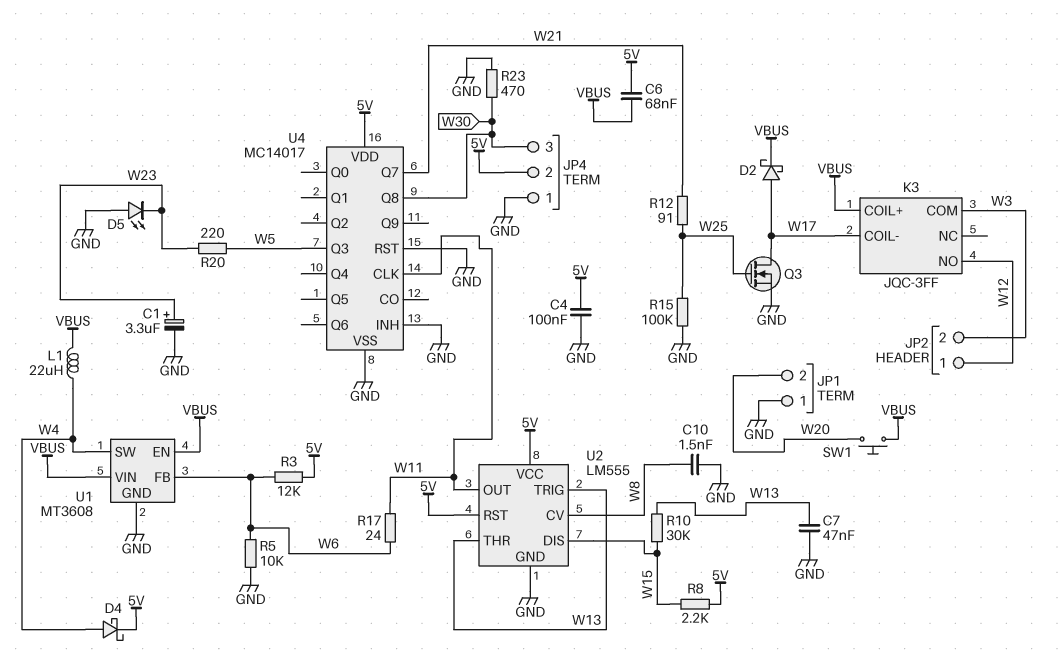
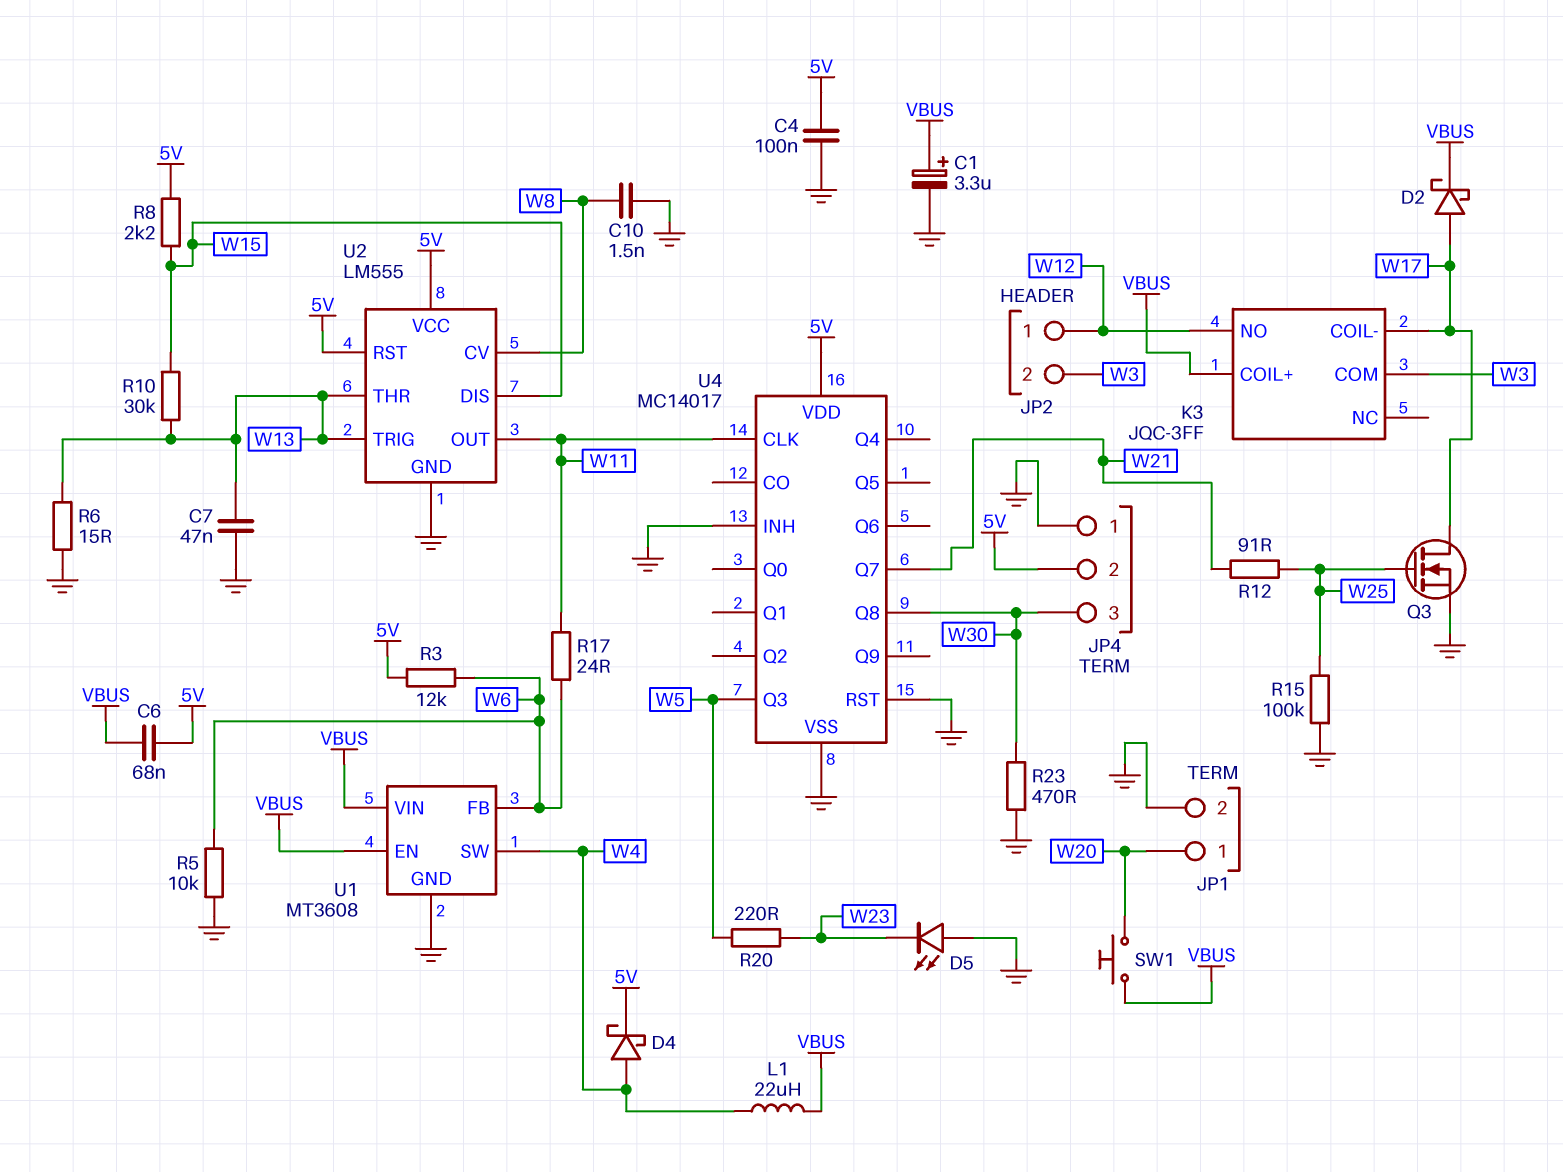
C1: 3.3uF (plus W23, minus GND) -> 3.3uF (plus VBUS, minus GND)
JP1 pin 1: GND -> W20
JP1 pin 2: W20 -> GND
R6: none -> 15 (GND, W13)

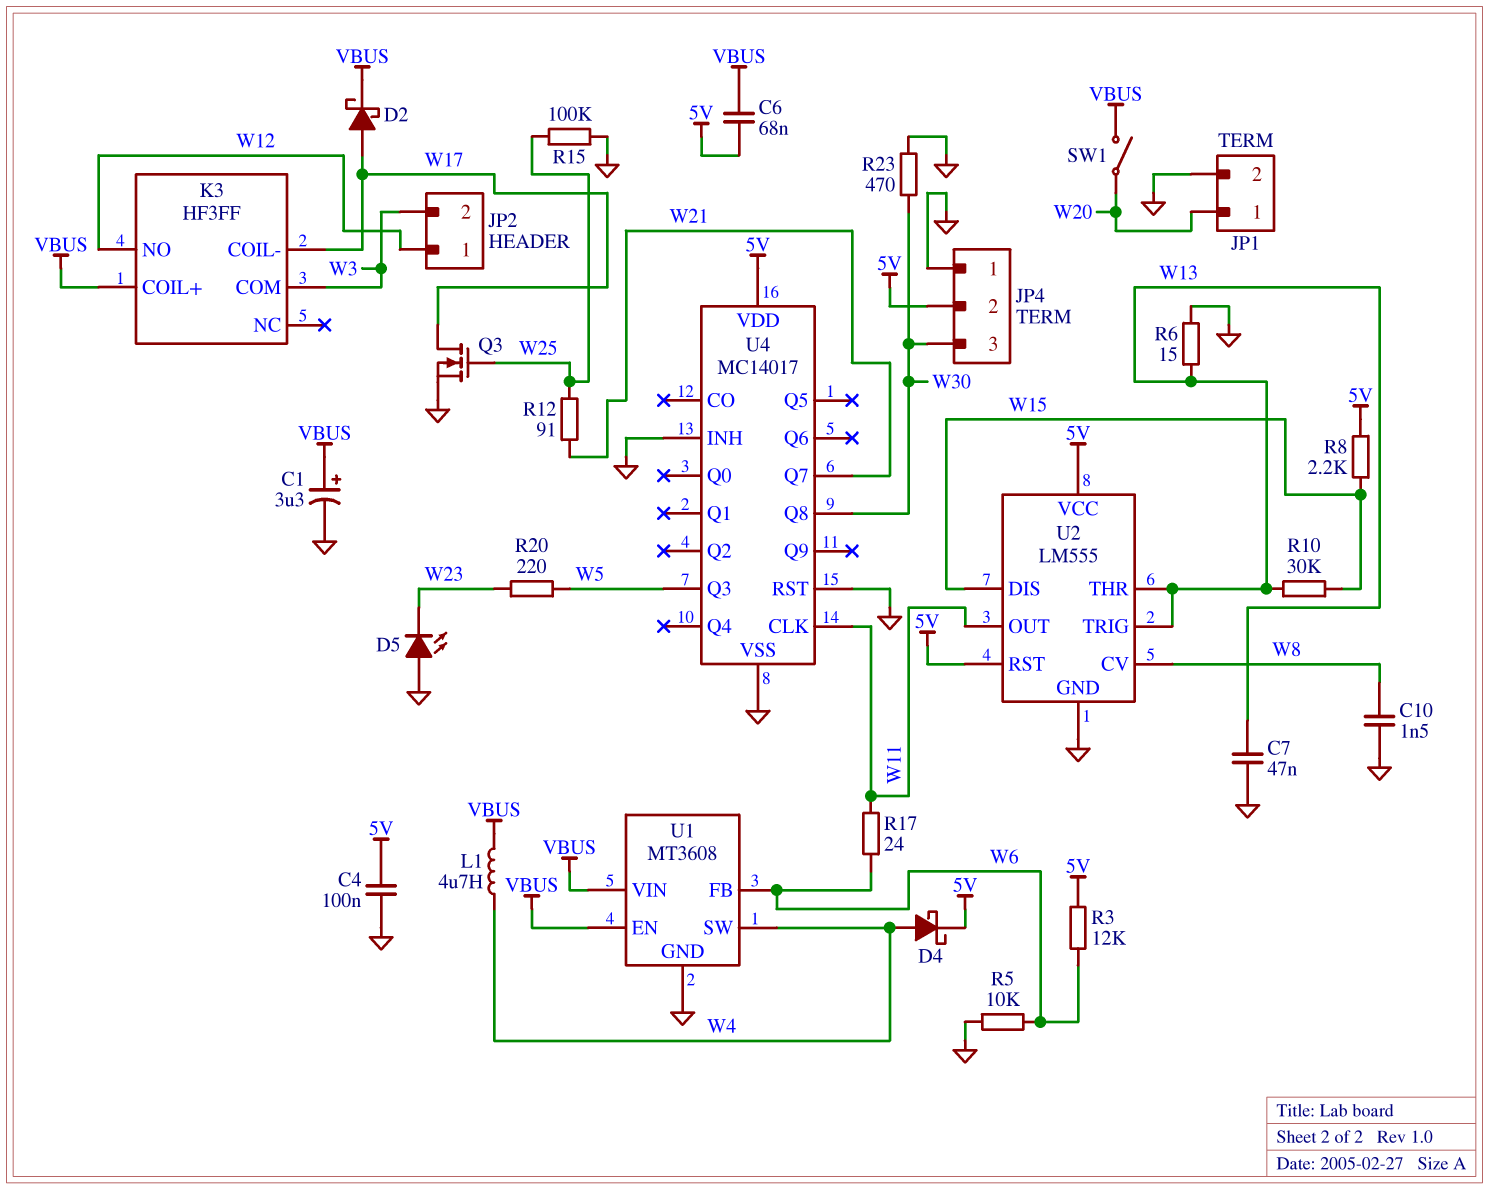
K3: JQC-3FF -> HF3FF
L1: 22uH (VBUS, W4) -> 4.7uH (VBUS, W4)
SW1: button (VBUS, W20) -> switch (VBUS, W20)

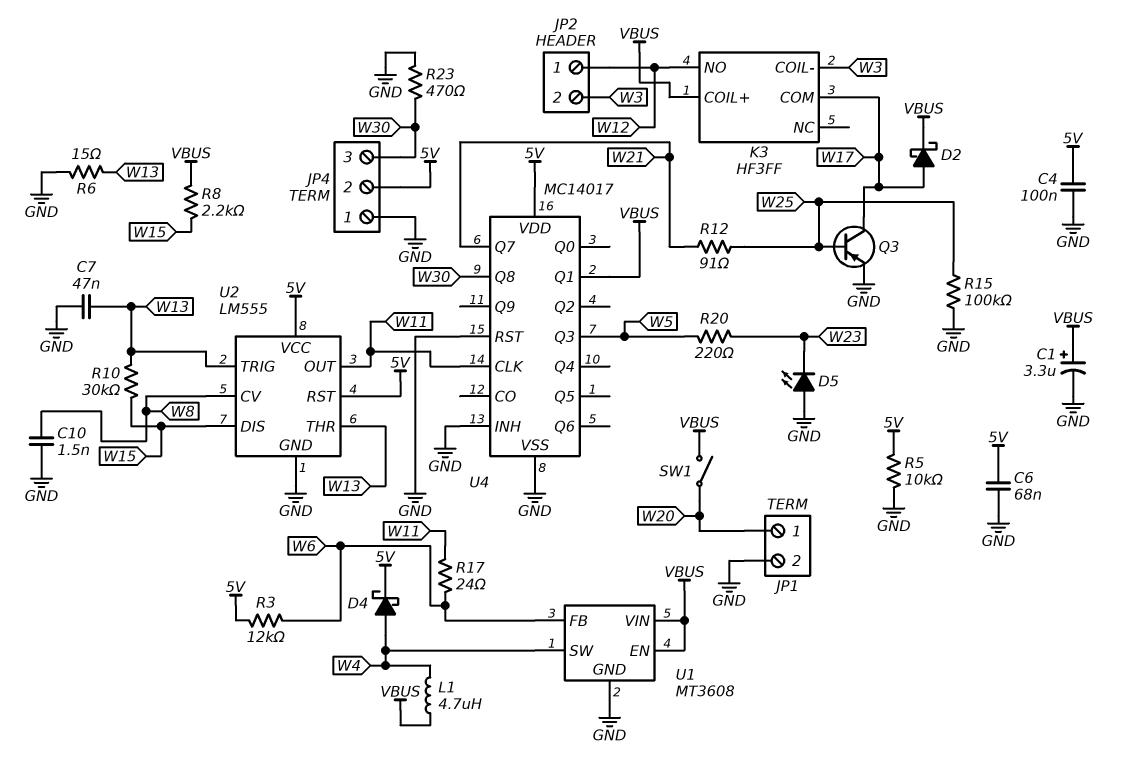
C6: 68nF (5V, VBUS) -> 68nF (5V, GND)
K3 pin COIL-: W17 -> W3
K3 pin COM: W3 -> W17
Q3: NMOS (G W25, D W17, S GND) -> PNP (B W25, C W17, E GND)
R5: 10k (GND, W6) -> 10k (5V, GND)
R8: 2.2k (5V, W15) -> 2.2k (VBUS, W15)
U4 pin Q1: none -> VBUS

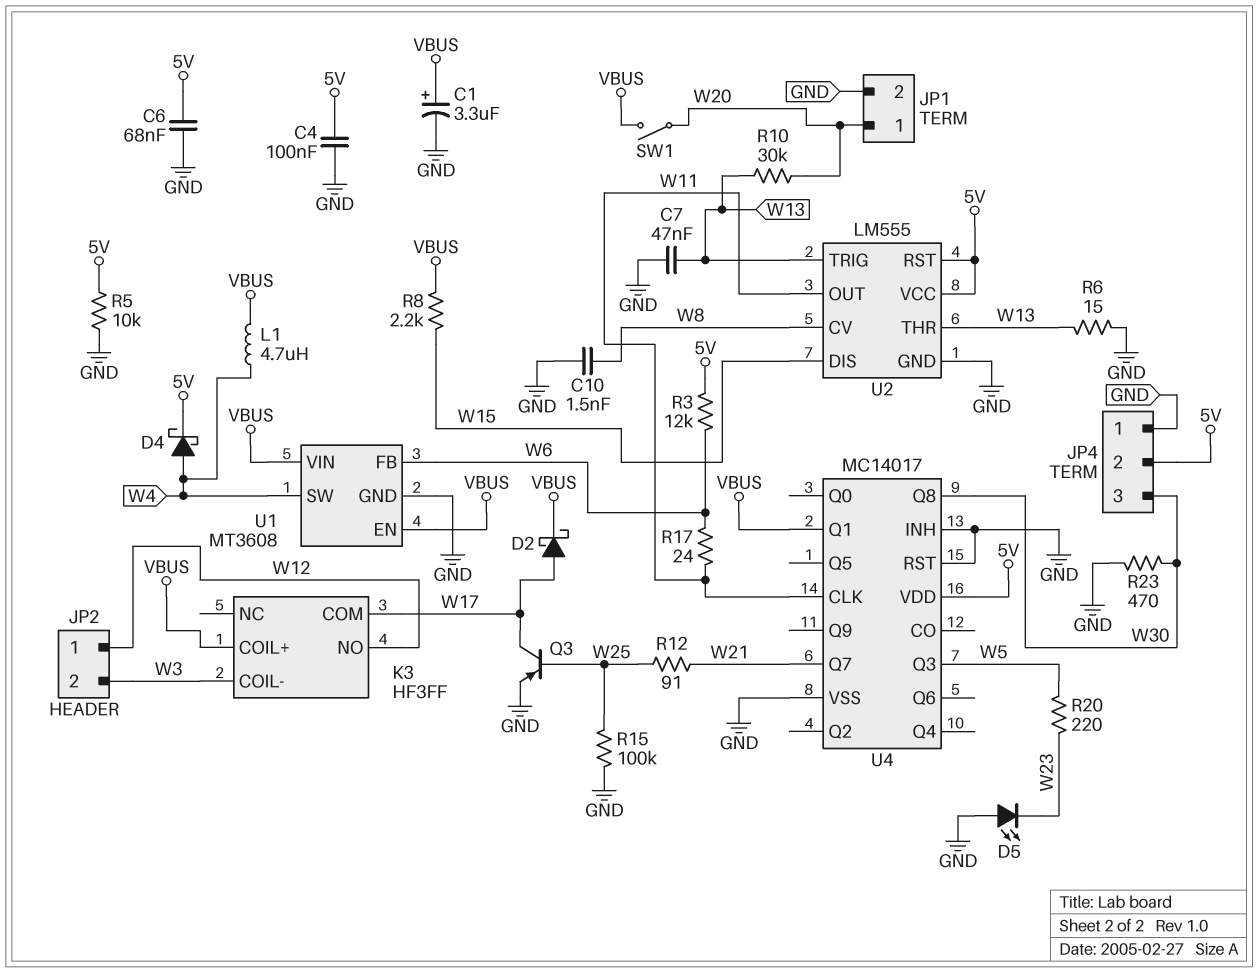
R10: 30k (W13, W15) -> 30k (W13, W20)

